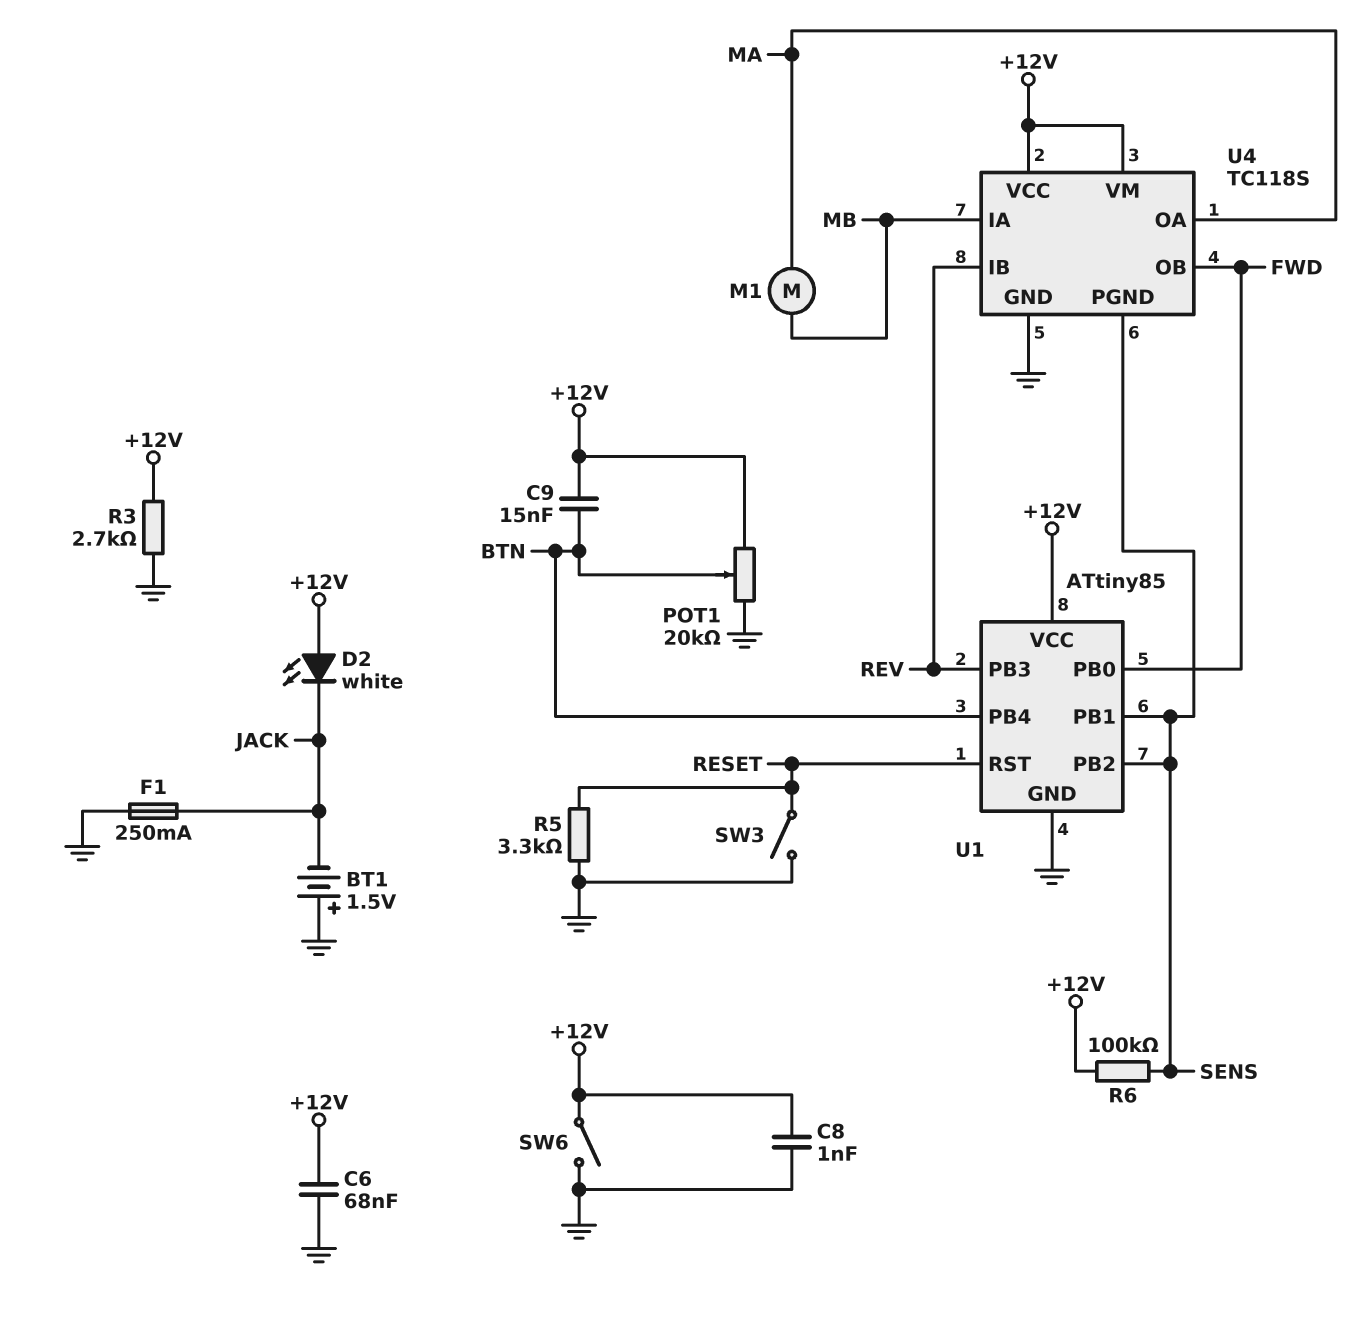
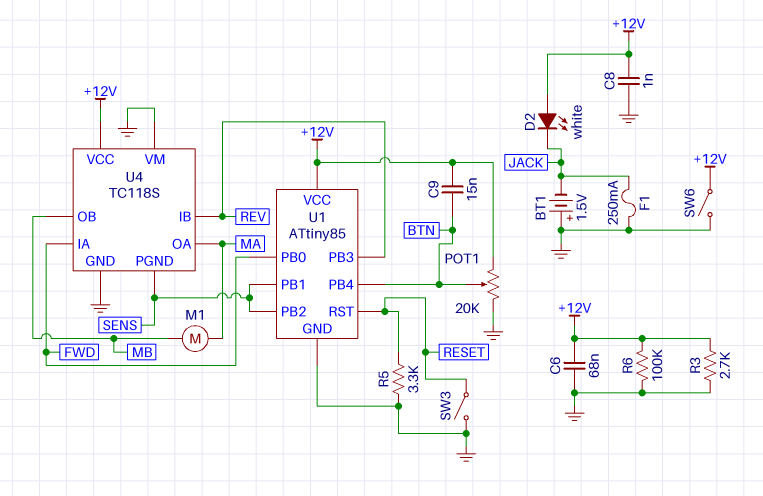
R6: 100k (+12V, SENS) -> 100k (+12V, GND)
U4 pin IA: MB -> FWD
U4 pin OB: FWD -> MB
U4 pin VM: +12V -> GND

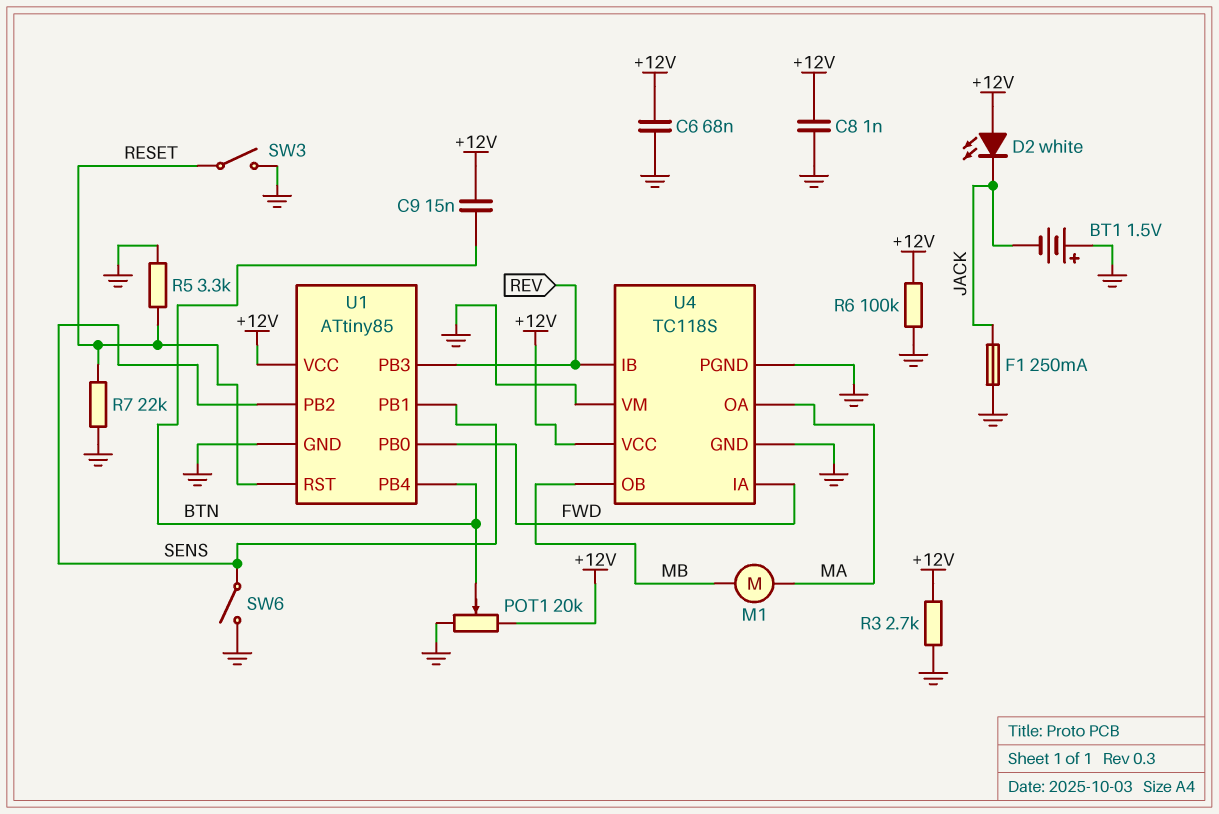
R7: none -> 22k (GND, RESET)
SW6: switch (+12V, GND) -> switch (GND, SENS)
U4 pin PGND: SENS -> GND

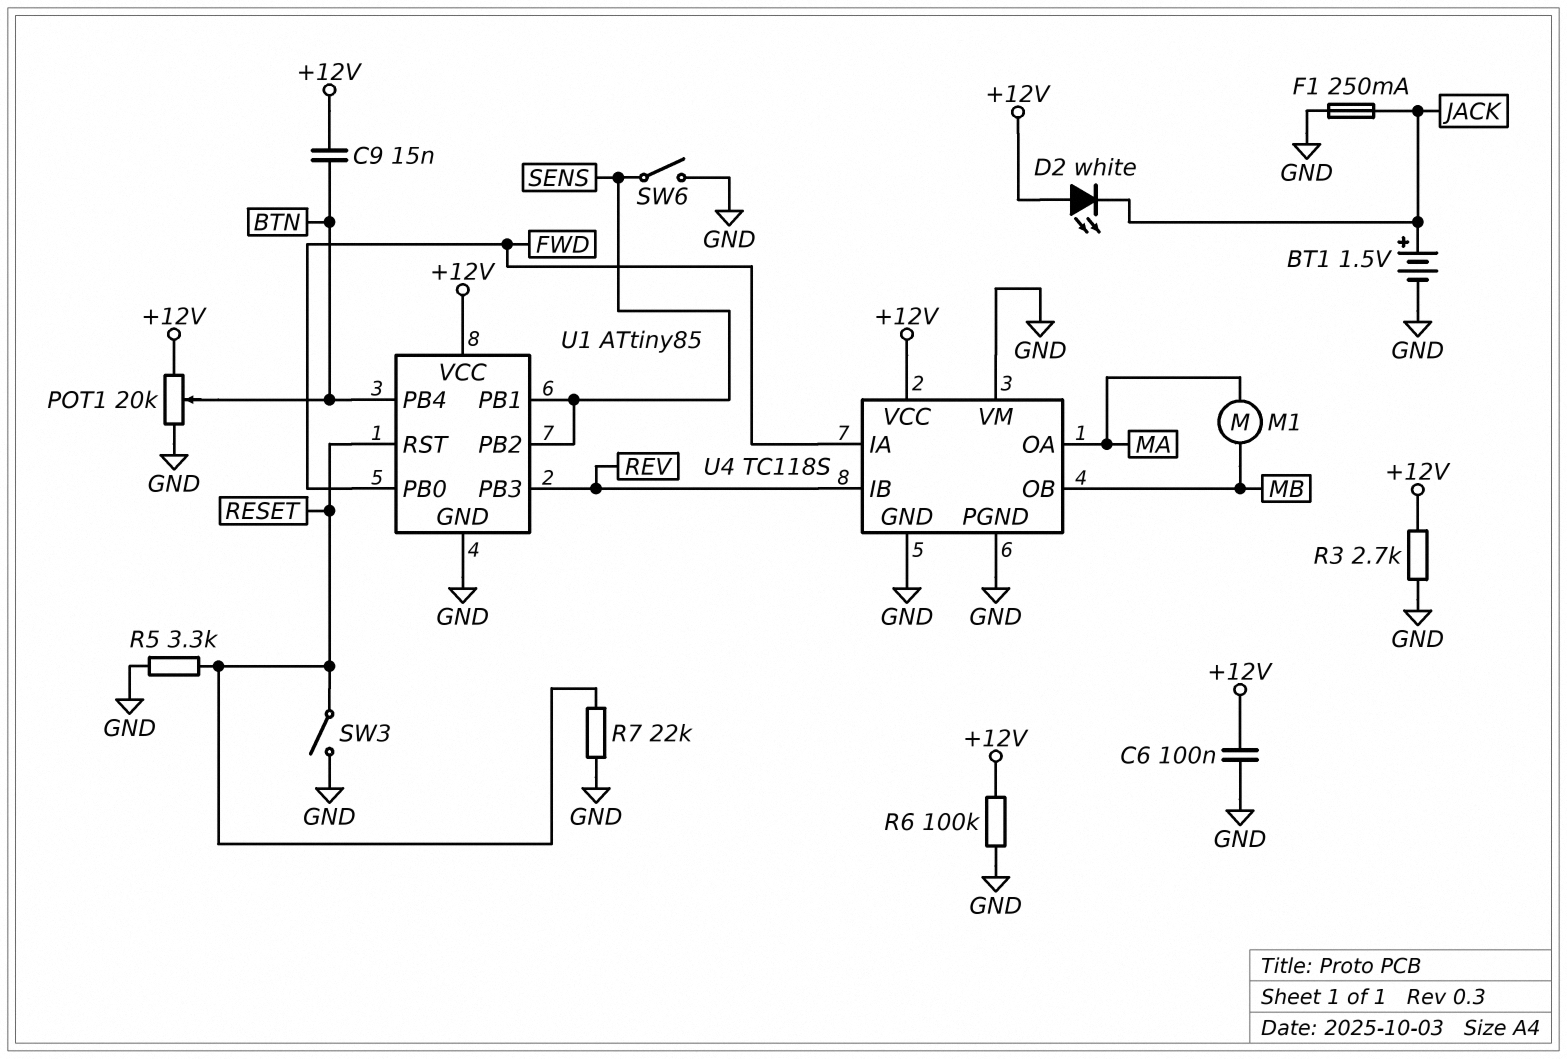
BT1: 1.5V (plus GND, minus JACK) -> 1.5V (plus JACK, minus GND)
C6: 68nF (+12V, GND) -> 100nF (+12V, GND)
C8: 1nF (+12V, GND) -> none

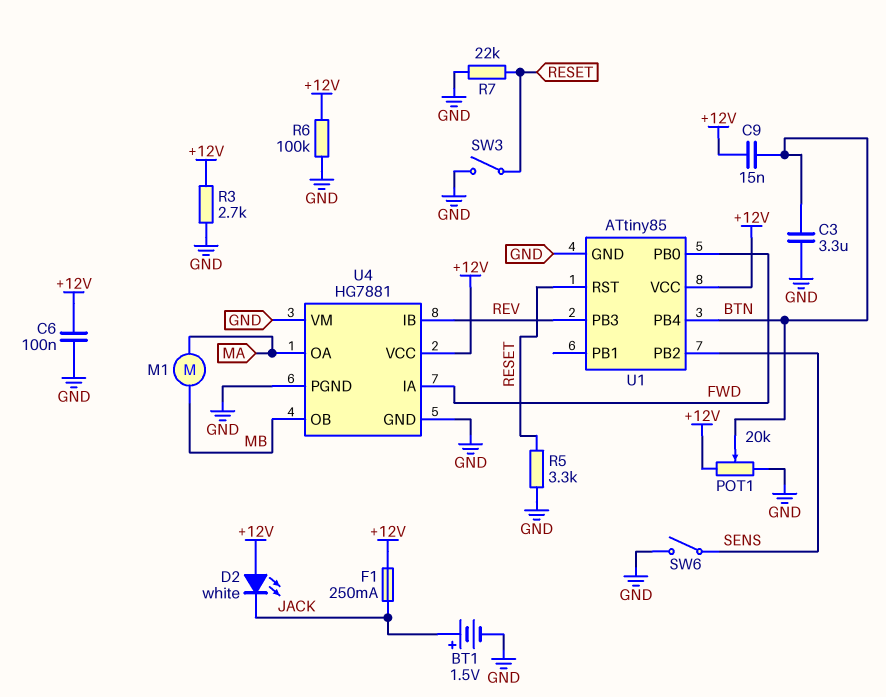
C3: none -> 3.3uF (BTN, GND)
F1: 250mA (GND, JACK) -> 250mA (+12V, JACK)
U1 pin PB1: SENS -> none
U4: TC118S -> HG7881

